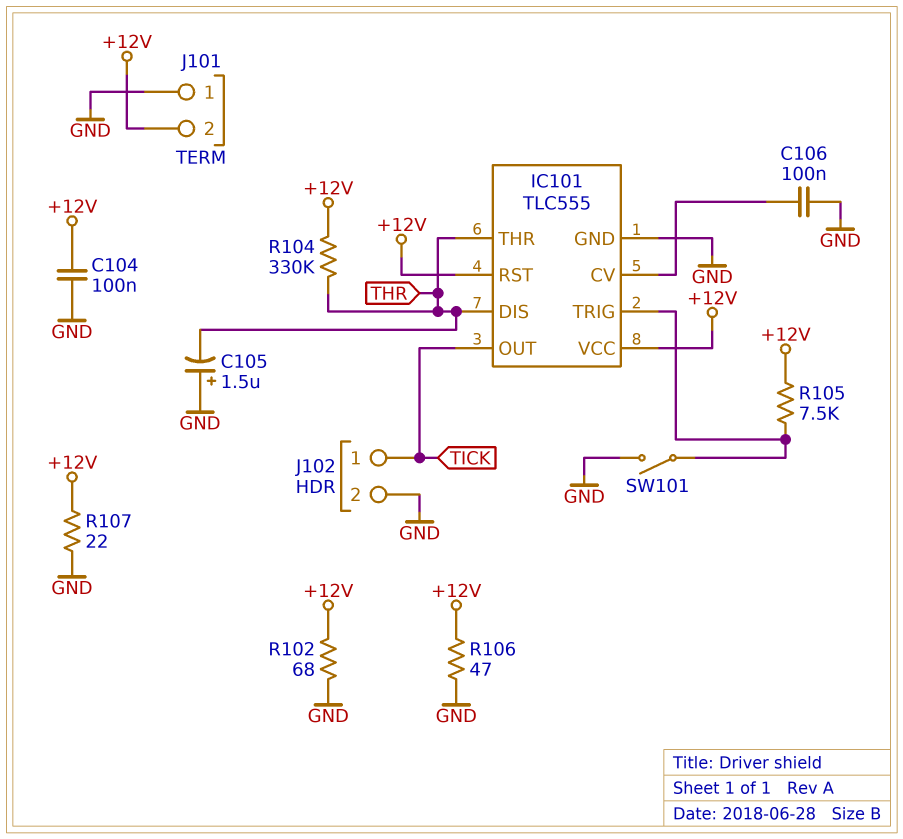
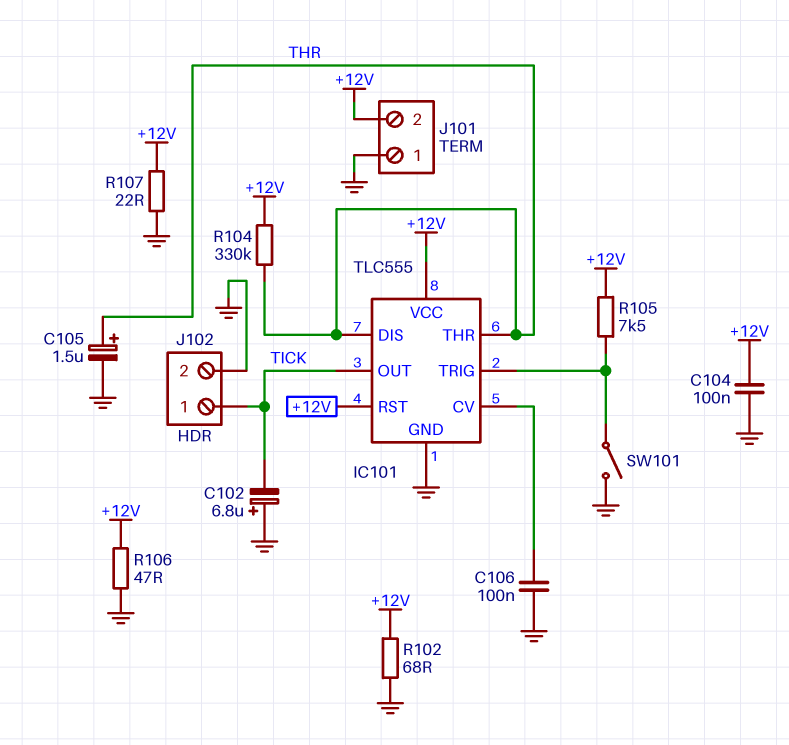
C102: none -> 6.8uF (plus GND, minus TICK)
C105: 1.5uF (plus GND, minus THR) -> 1.5uF (plus THR, minus GND)

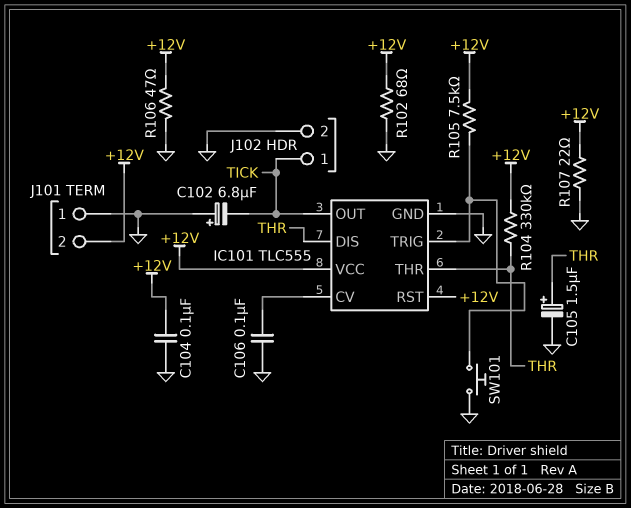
SW101: switch (GND, IC101/TRIG) -> button (GND, IC101/TRIG)

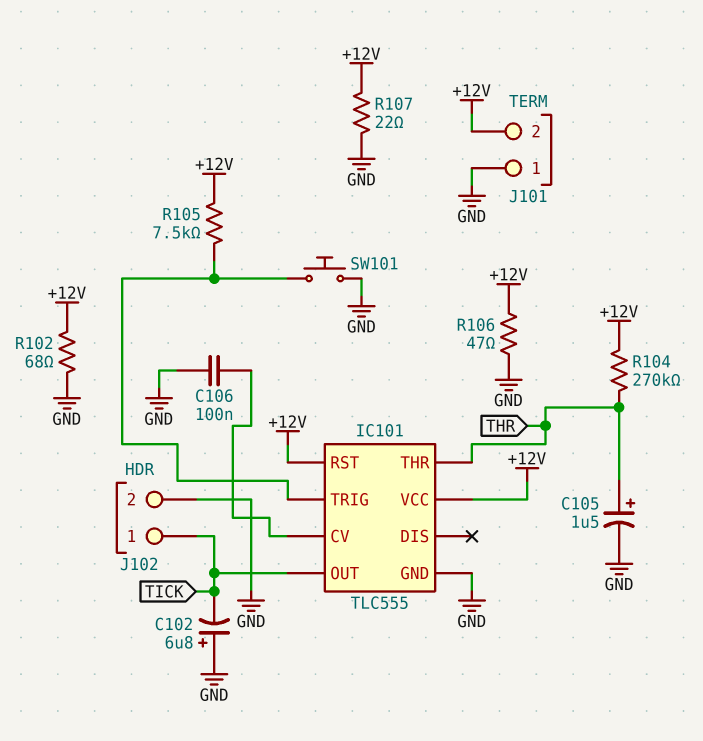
C104: 100nF (+12V, GND) -> none
IC101 pin DIS: THR -> none
R104: 330k (+12V, THR) -> 270k (+12V, THR)

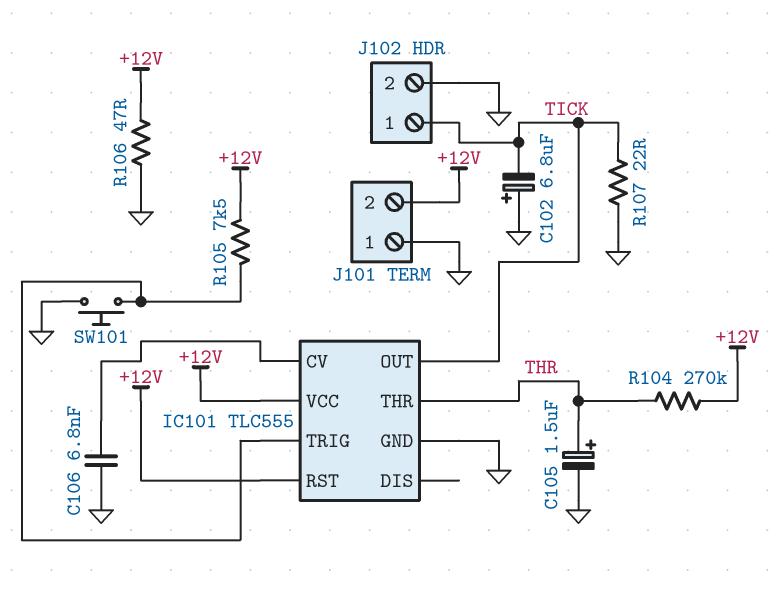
C106: 100nF (GND, IC101/CV) -> 6.8nF (GND, IC101/CV)
R102: 68 (+12V, GND) -> none
R107: 22 (+12V, GND) -> 22 (GND, TICK)

